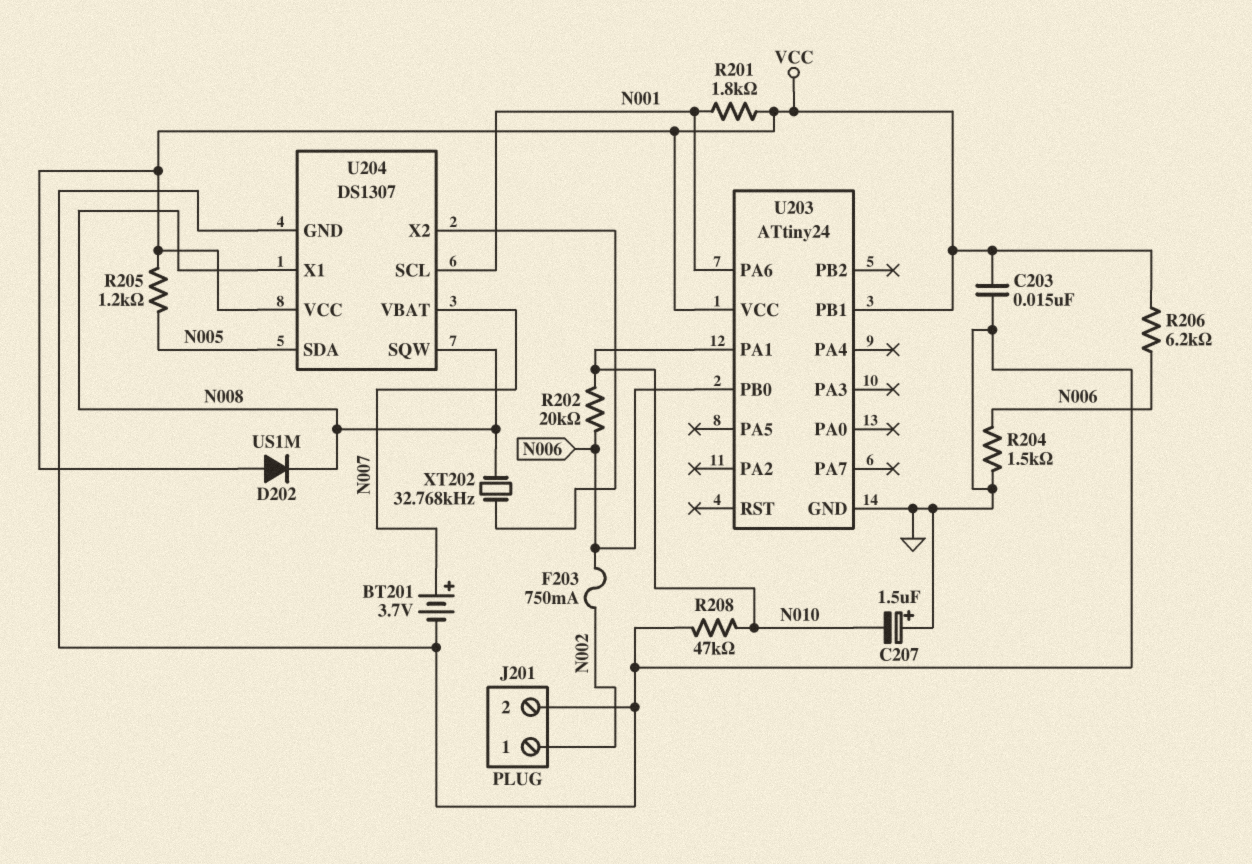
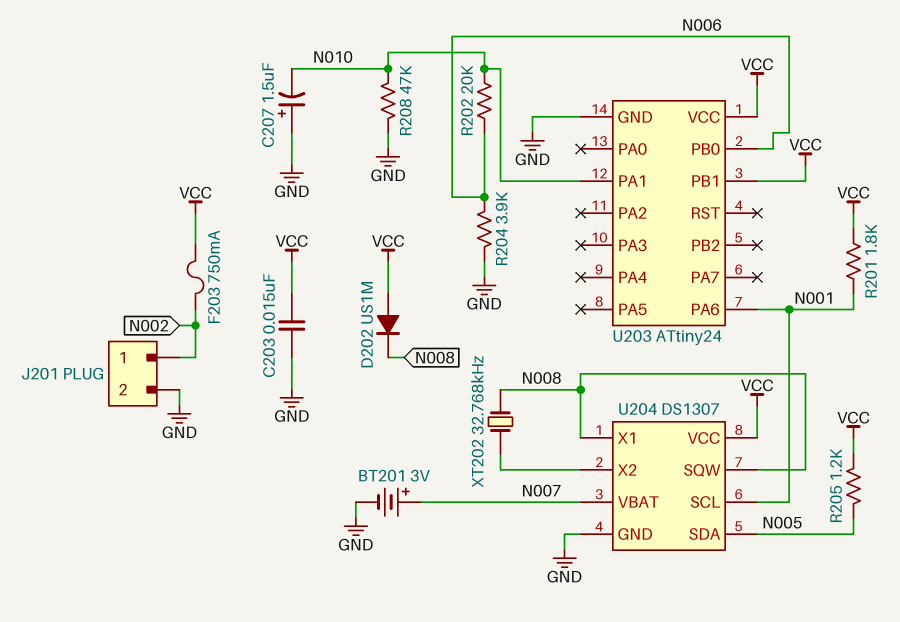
BT201: 3.7V (plus N007, minus GND) -> 3V (plus N007, minus GND)
F203: 750mA (N002, N006) -> 750mA (N002, VCC)
R204: 1.5k (GND, N006) -> 3.9k (GND, N006)
R206: 6.2k (N006, VCC) -> none

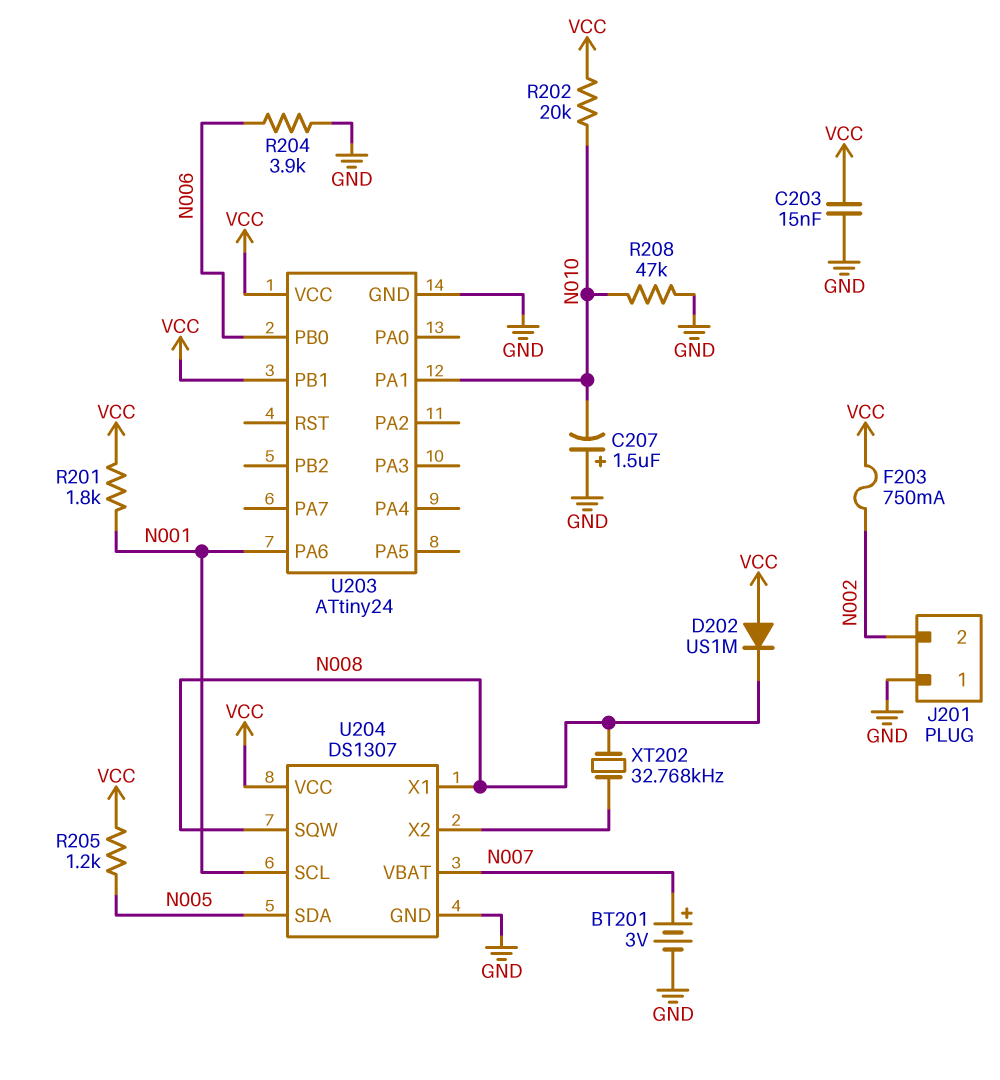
J201 pin 1: N002 -> GND
J201 pin 2: GND -> N002
R202: 20k (N006, N010) -> 20k (N010, VCC)

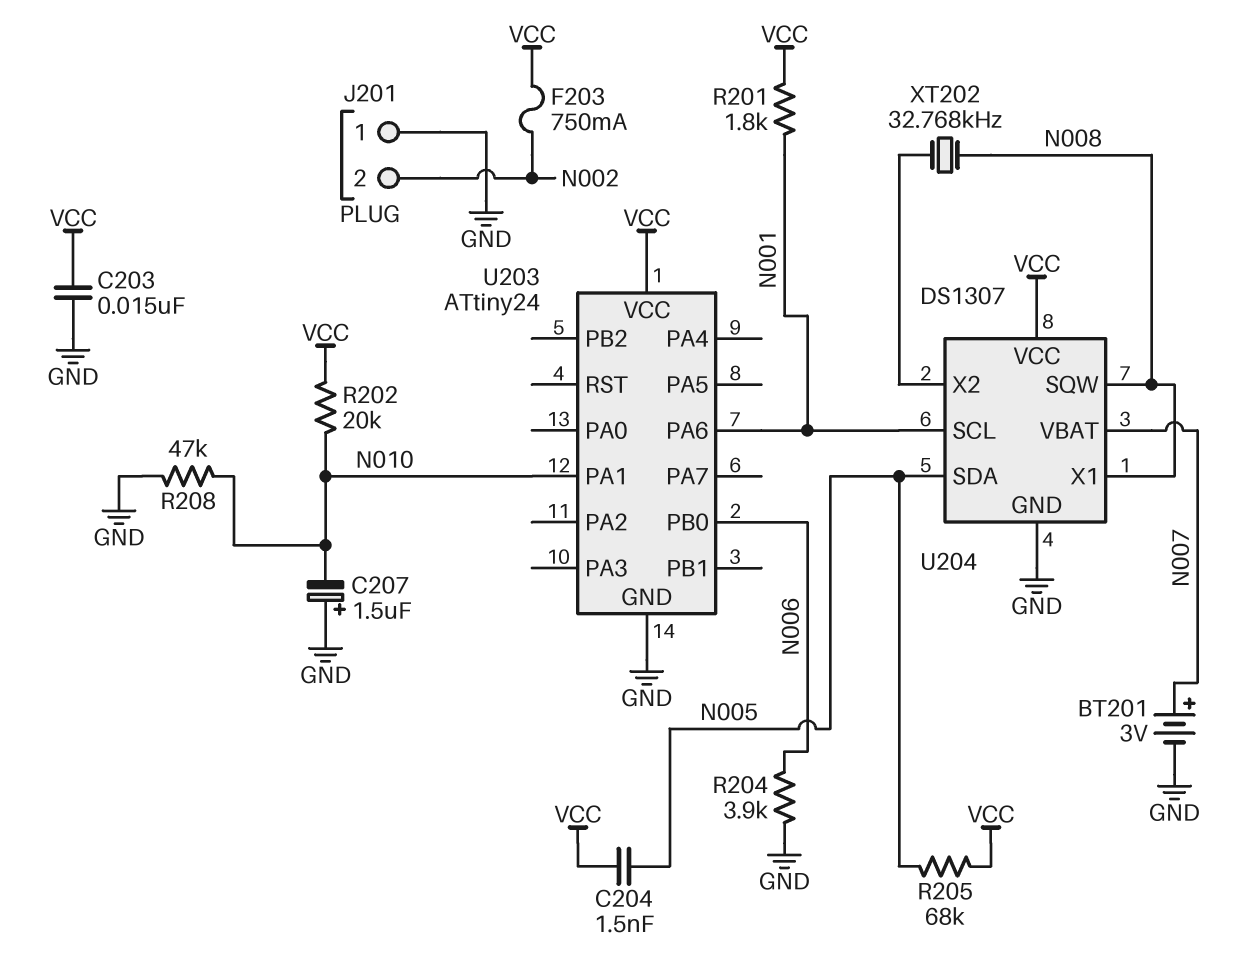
C204: none -> 1.5nF (N005, VCC)
D202: diode US1M (A VCC, K N008) -> none
R205: 1.2k (N005, VCC) -> 68k (N005, VCC)
U203 pin PB1: VCC -> none

